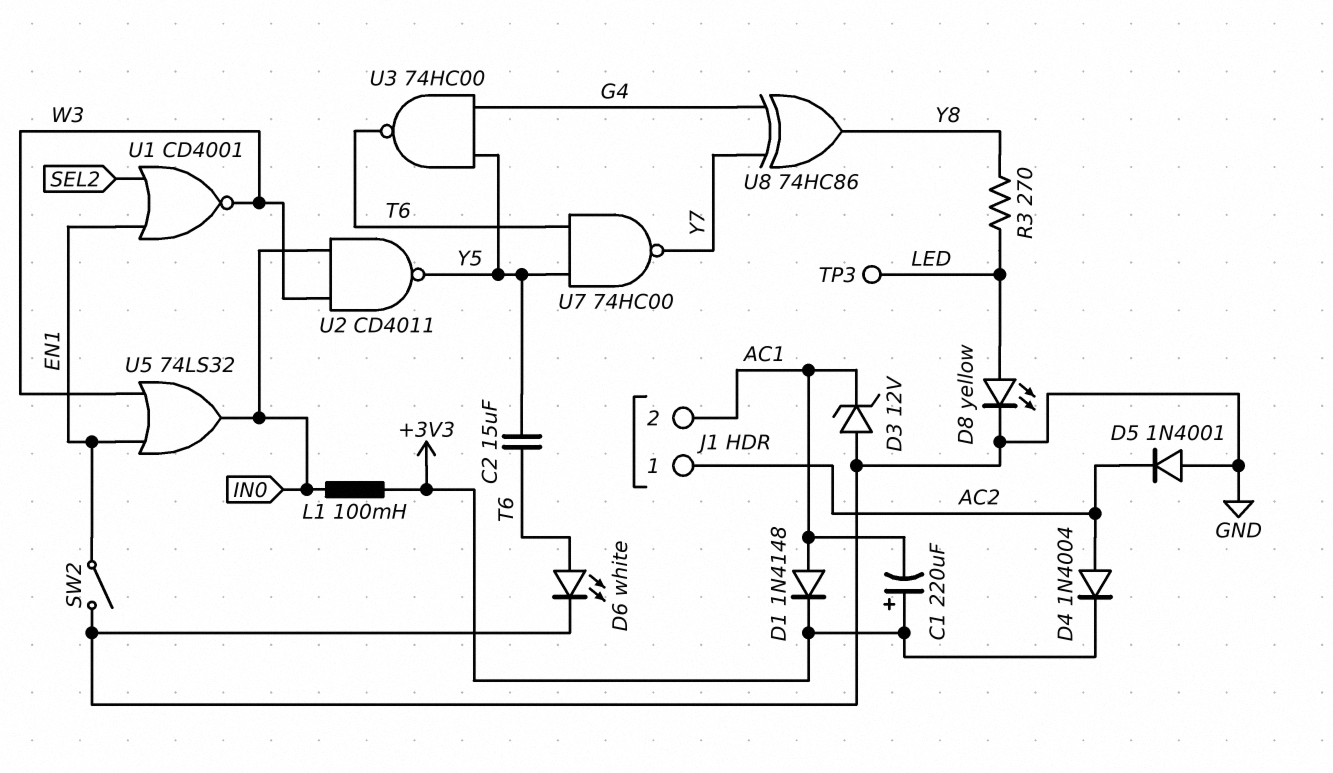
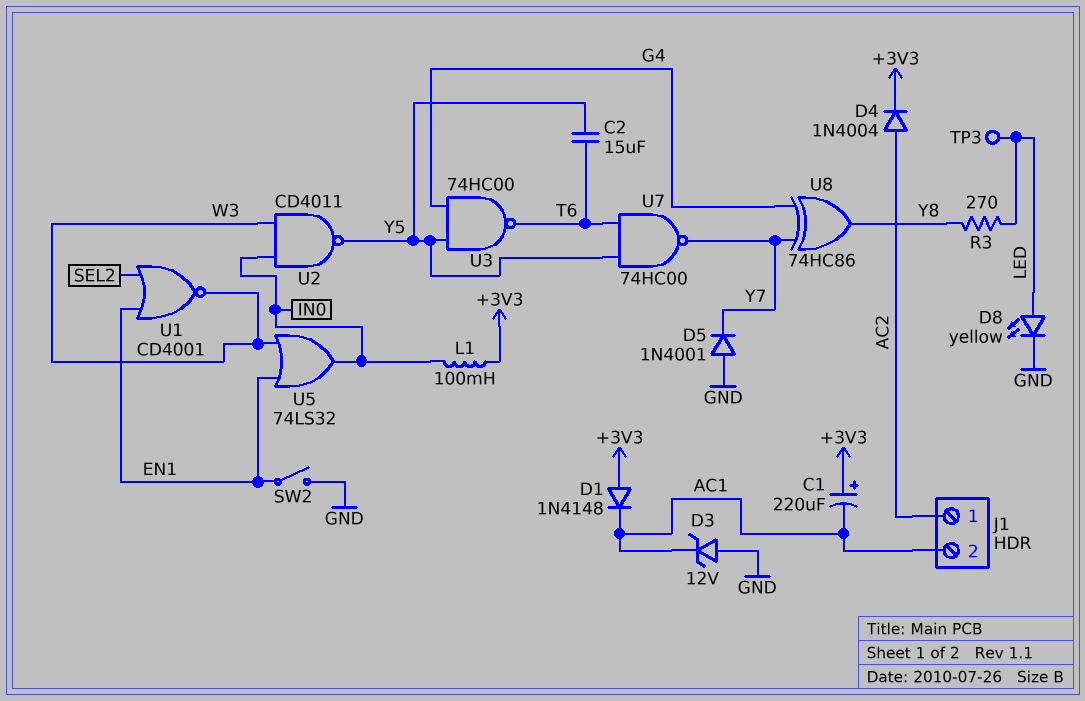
D1: diode 1N4148 (A AC1, K +3V3) -> diode 1N4148 (A +3V3, K AC1)
D5: diode 1N4001 (A GND, K AC2) -> diode 1N4001 (A GND, K Y7)
D6: LED white (A T6, K GND) -> none

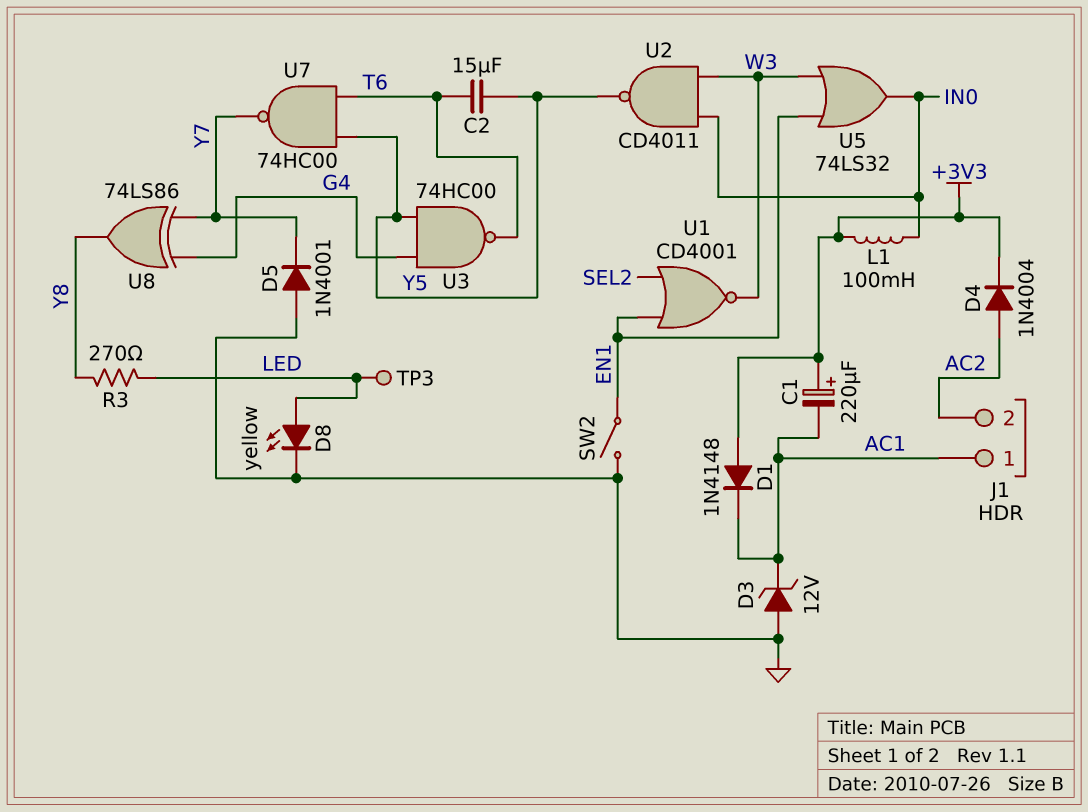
J1 pin 1: AC2 -> AC1
J1 pin 2: AC1 -> AC2
U8: XOR 74HC86 (in G4, in Y7, out Y8) -> XOR 74LS86 (in G4, in Y7, out Y8)

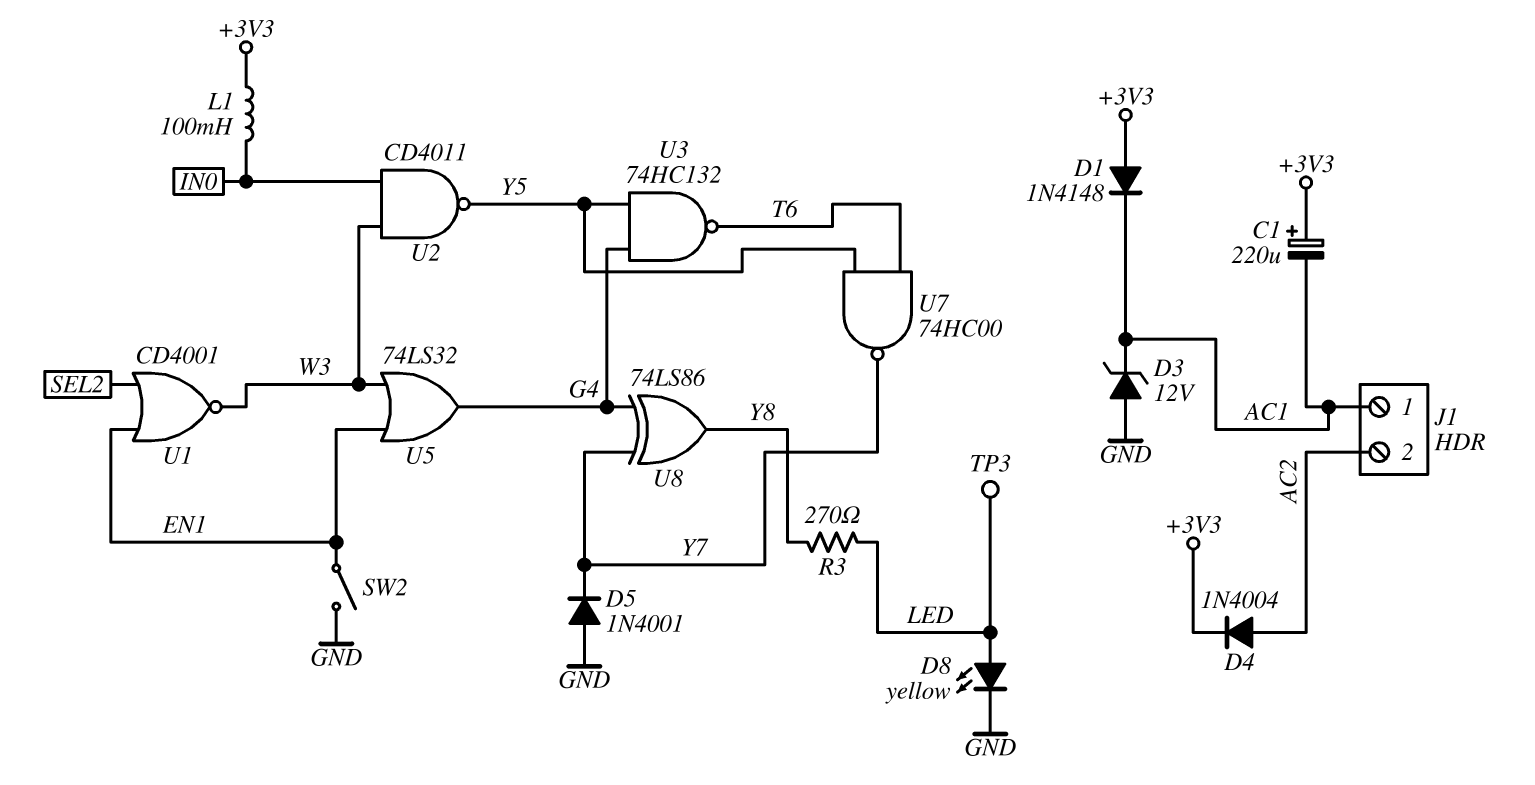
C2: 15uF (T6, Y5) -> none
U3: NAND 74HC00 (in G4, in Y5, out T6) -> NAND 74HC132 (in G4, in Y5, out T6)
U5: OR 74LS32 (in EN1, in W3, out IN0) -> OR 74LS32 (in EN1, in W3, out G4)

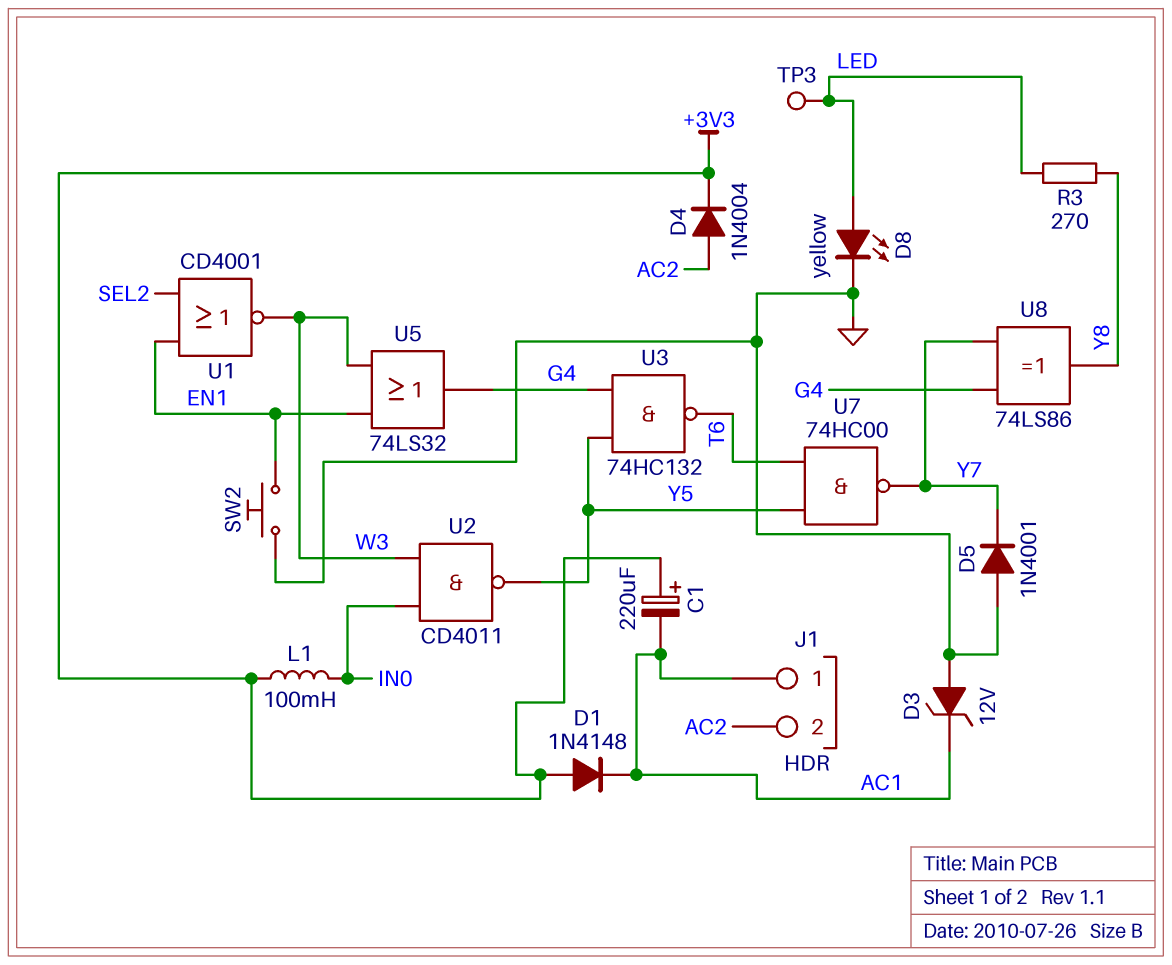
SW2: switch (EN1, GND) -> button (EN1, GND)

